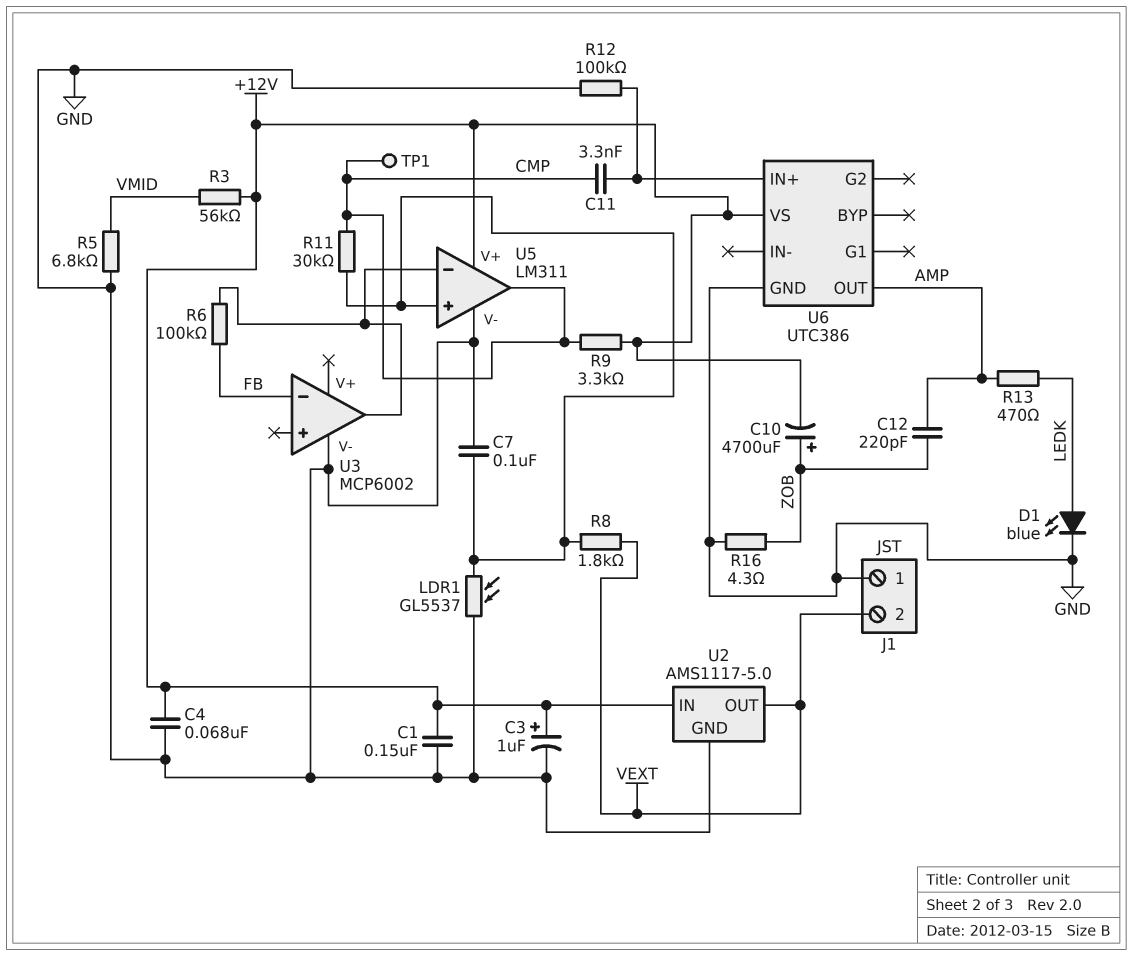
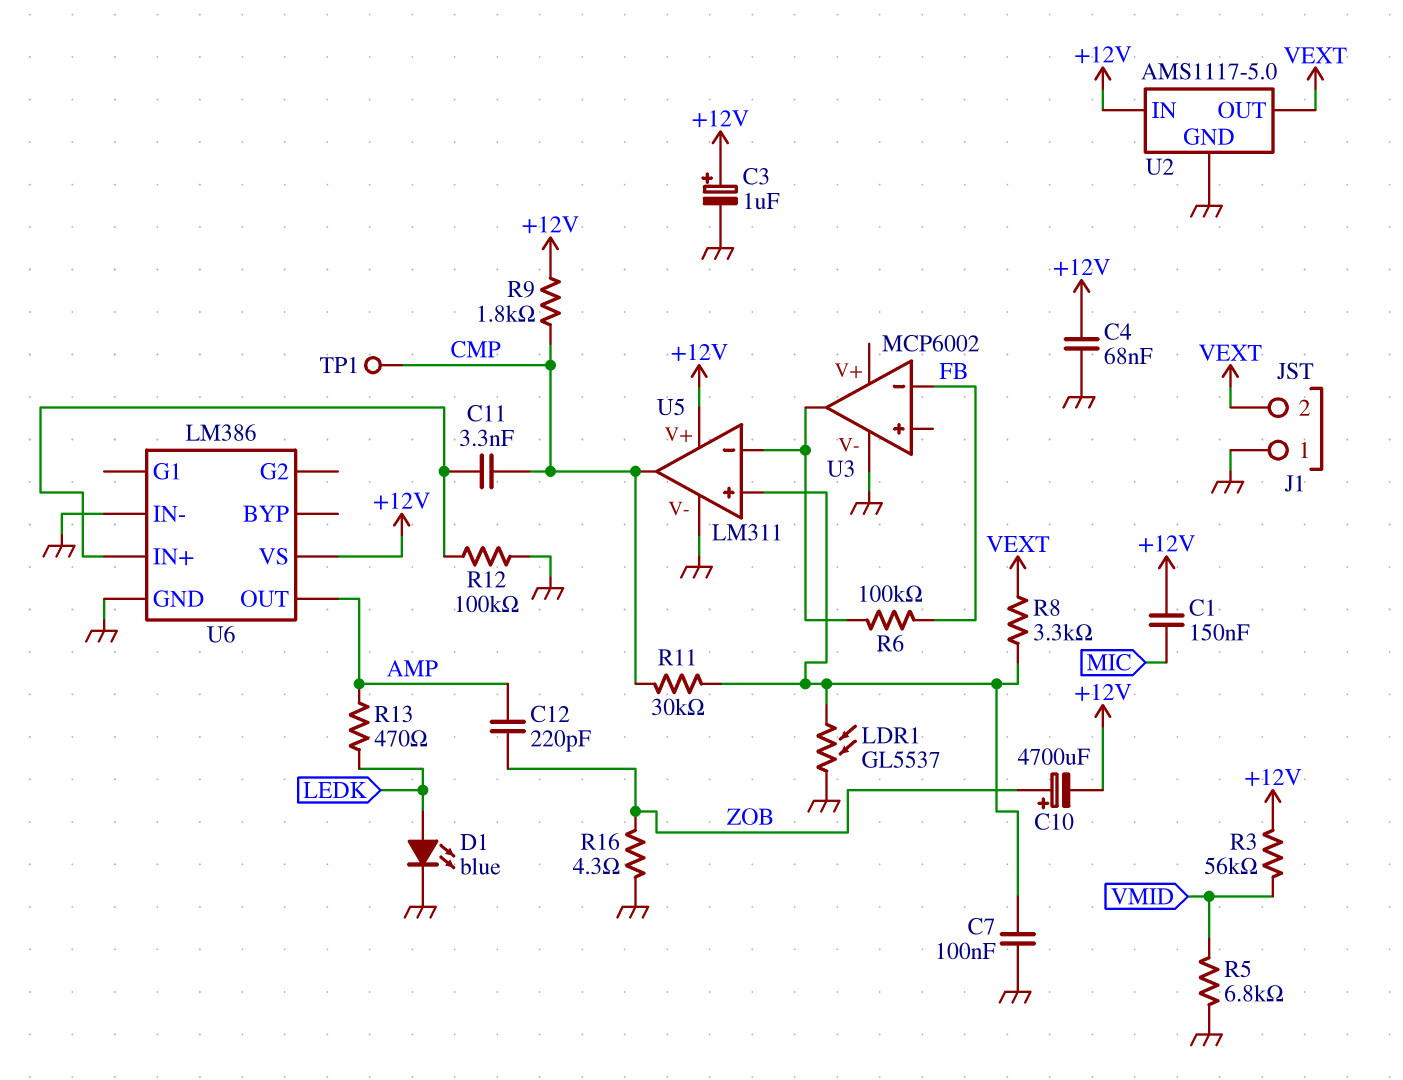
C1: 150nF (+12V, GND) -> 150nF (+12V, MIC)
R8: 1.8k (U5/in+, VEXT) -> 3.3k (U5/in+, VEXT)
R9: 3.3k (+12V, CMP) -> 1.8k (+12V, CMP)
U6: UTC386 -> LM386
U6 pin IN-: none -> GND

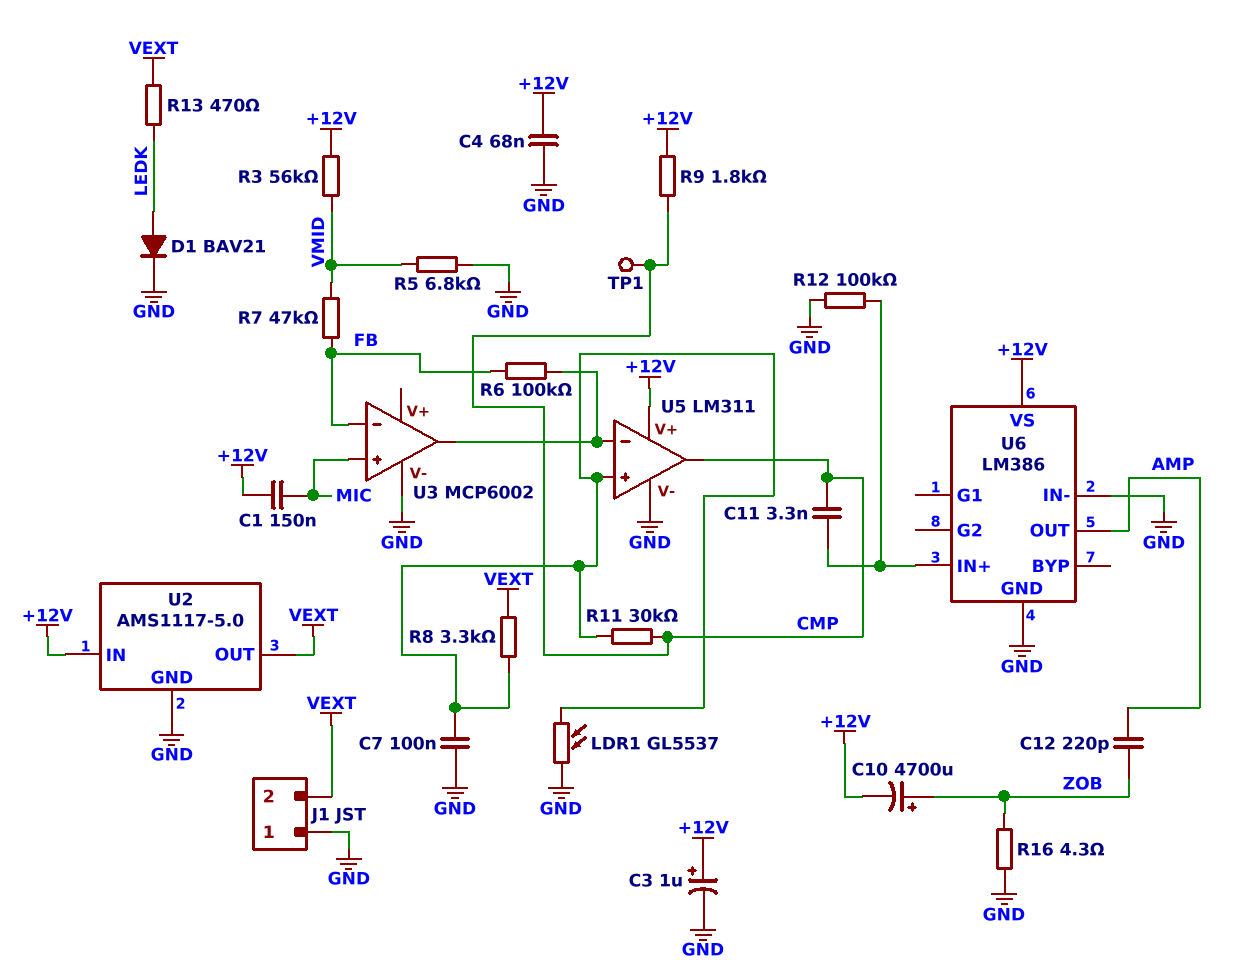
D1: LED blue (A LEDK, K GND) -> diode BAV21 (A LEDK, K GND)
R7: none -> 47k (FB, VMID)
R13: 470 (AMP, LEDK) -> 470 (LEDK, VEXT)
U3 pin in+: none -> MIC

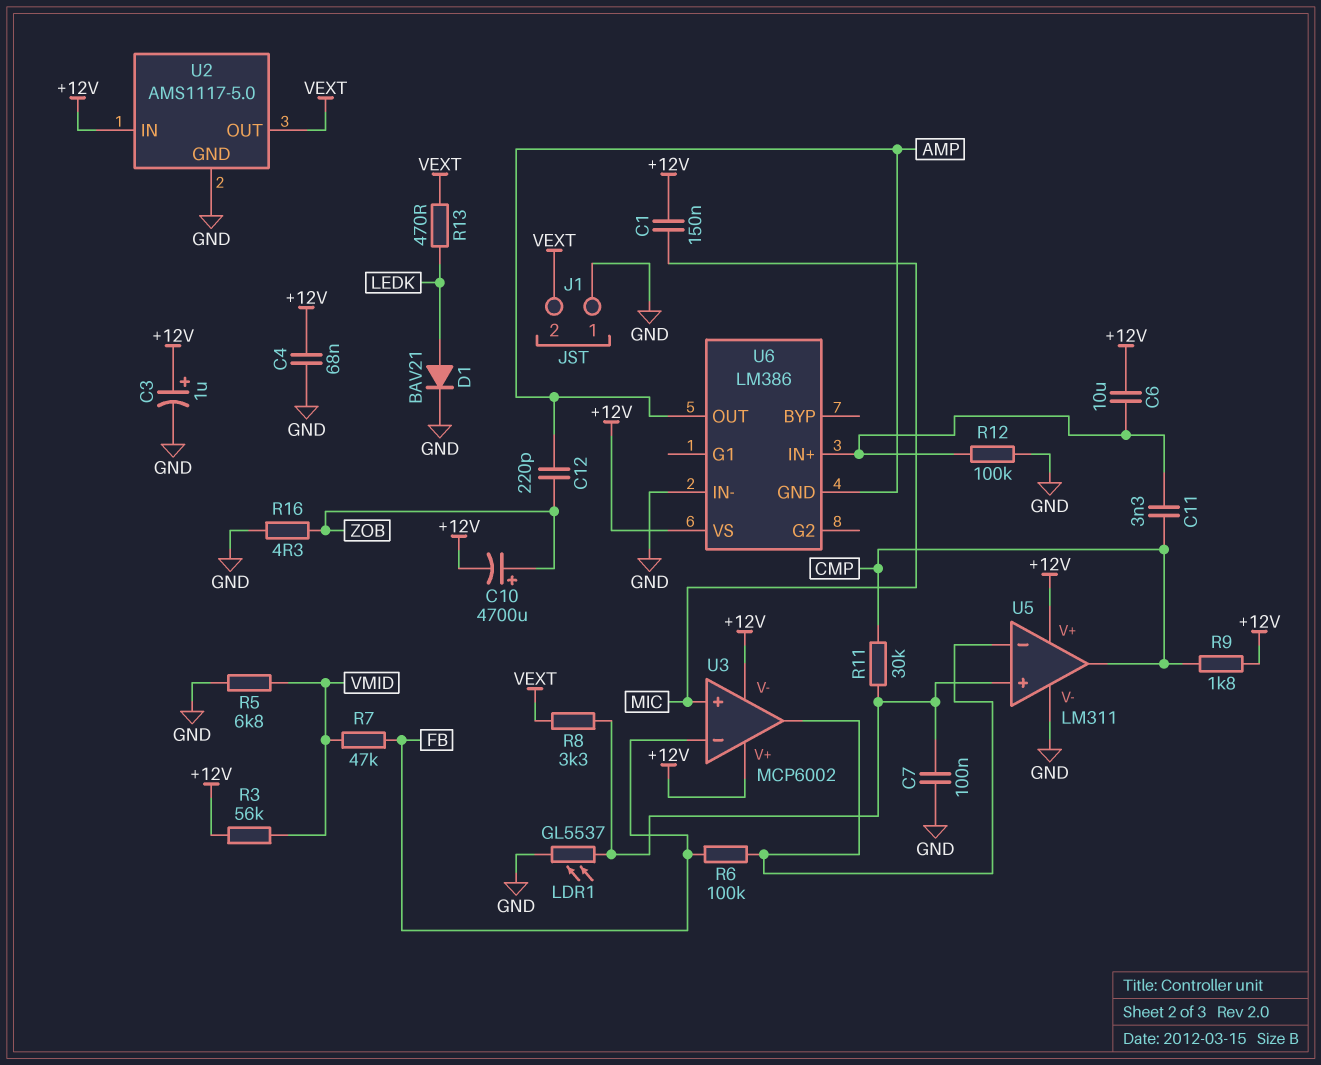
C6: none -> 10uF (+12V, U6/IN+)
TP1: test point (CMP) -> none
U3 pin V+: none -> +12V
U3 pin V-: GND -> +12V
U6 pin GND: GND -> AMP

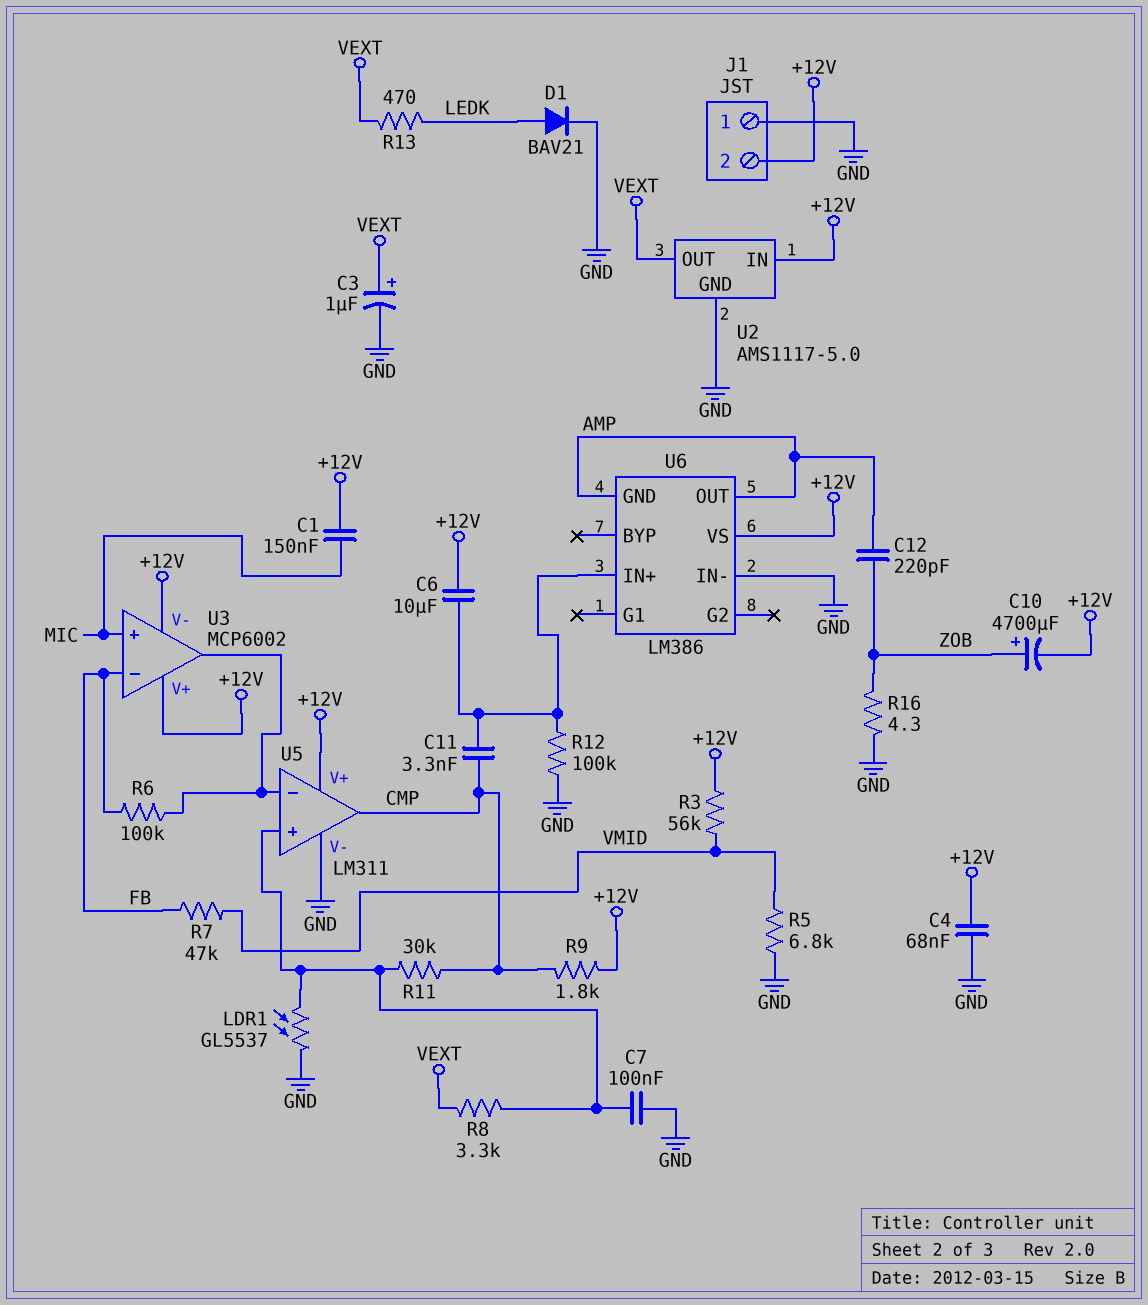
C3: 1uF (plus +12V, minus GND) -> 1uF (plus VEXT, minus GND)
J1 pin 2: VEXT -> +12V

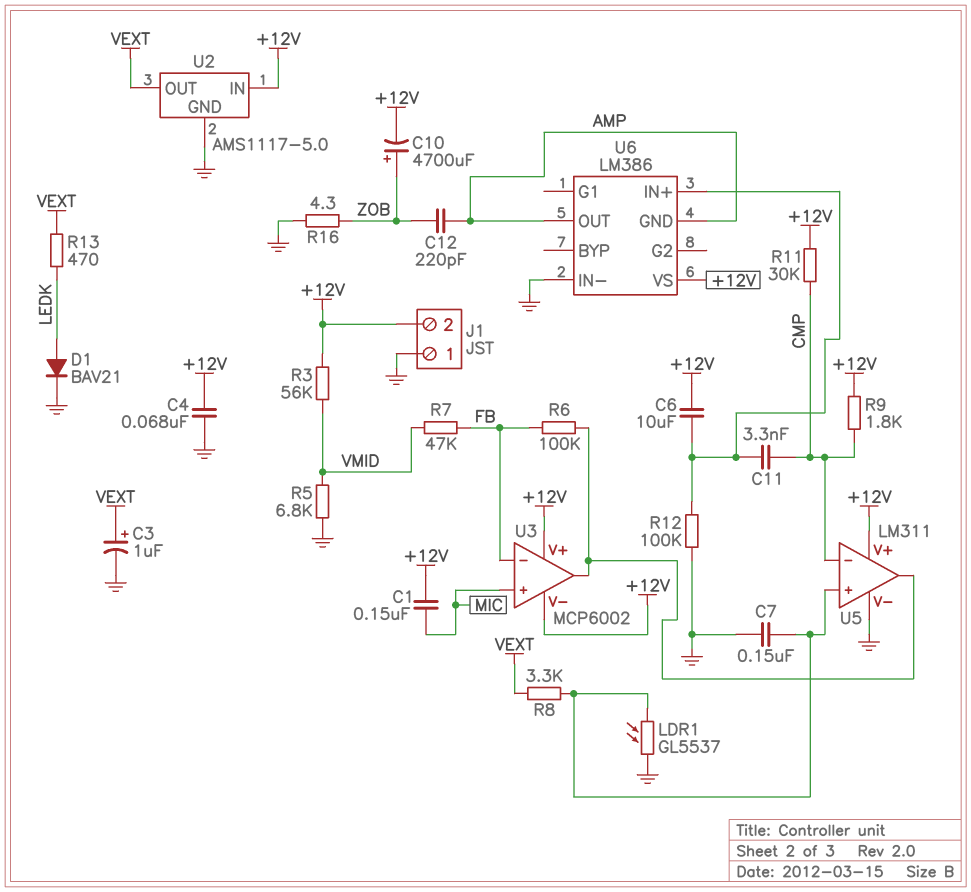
C7: 100nF (GND, U5/in+) -> 150nF (GND, U5/in+)
R11: 30k (CMP, U5/in+) -> 30k (+12V, CMP)
U5 pin in-: U3/out -> CMP
U5 pin out: CMP -> U3/out

